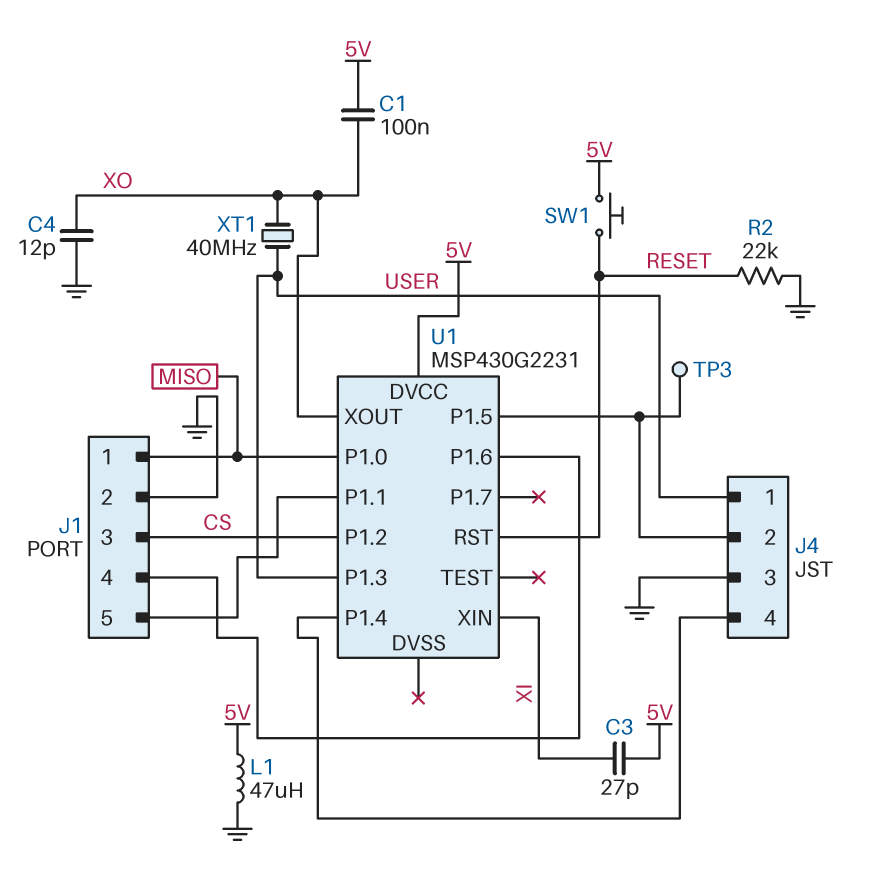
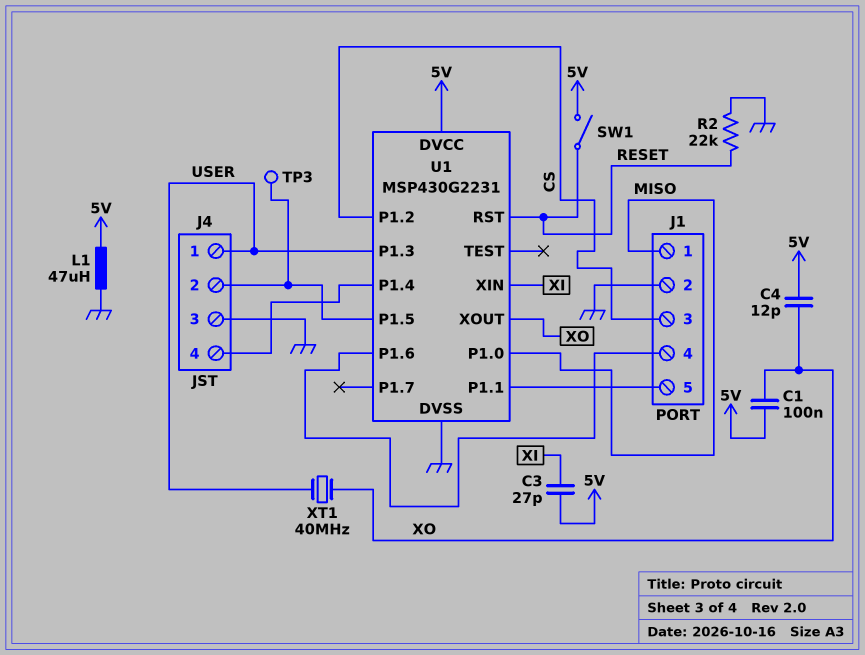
C4: 12pF (GND, XO) -> 12pF (5V, XO)
SW1: button (5V, RESET) -> switch (5V, RESET)
U1 pin DVSS: none -> GND

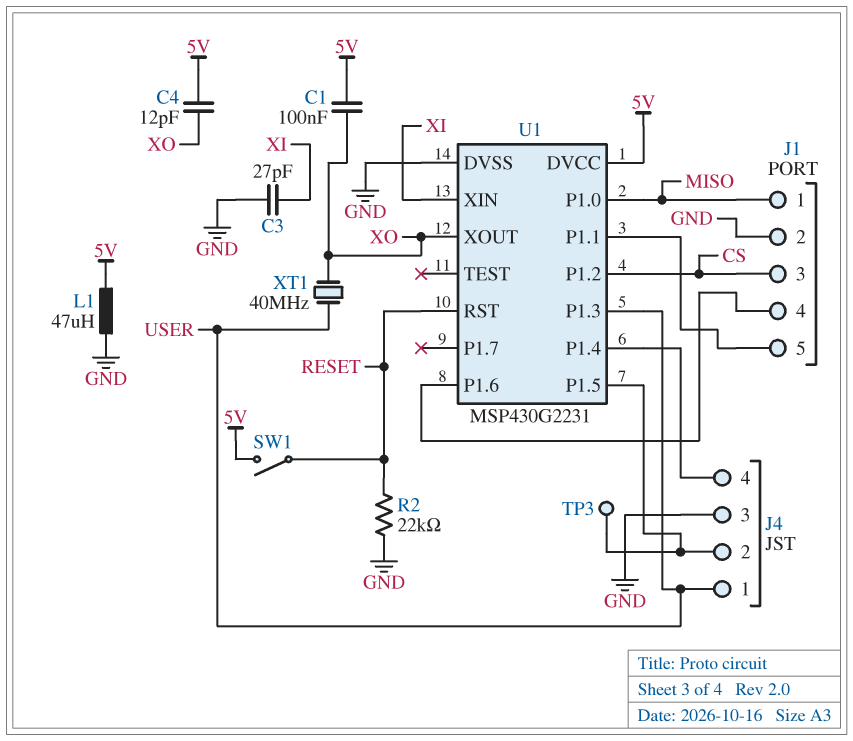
C3: 27pF (5V, XI) -> 27pF (GND, XI)

